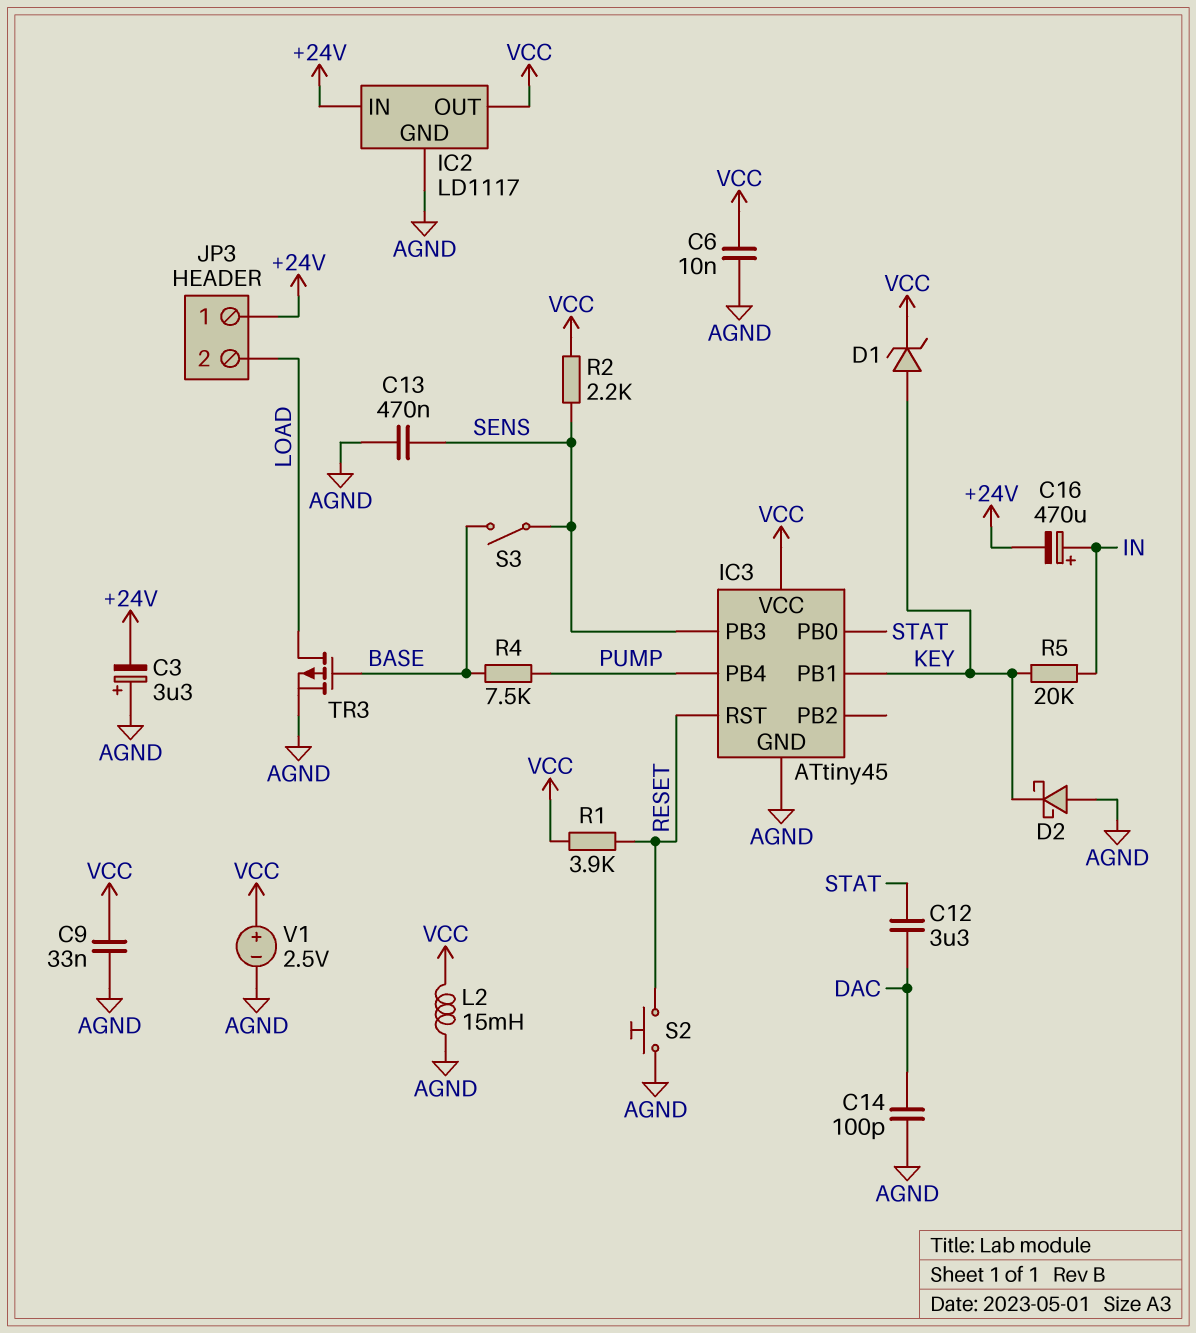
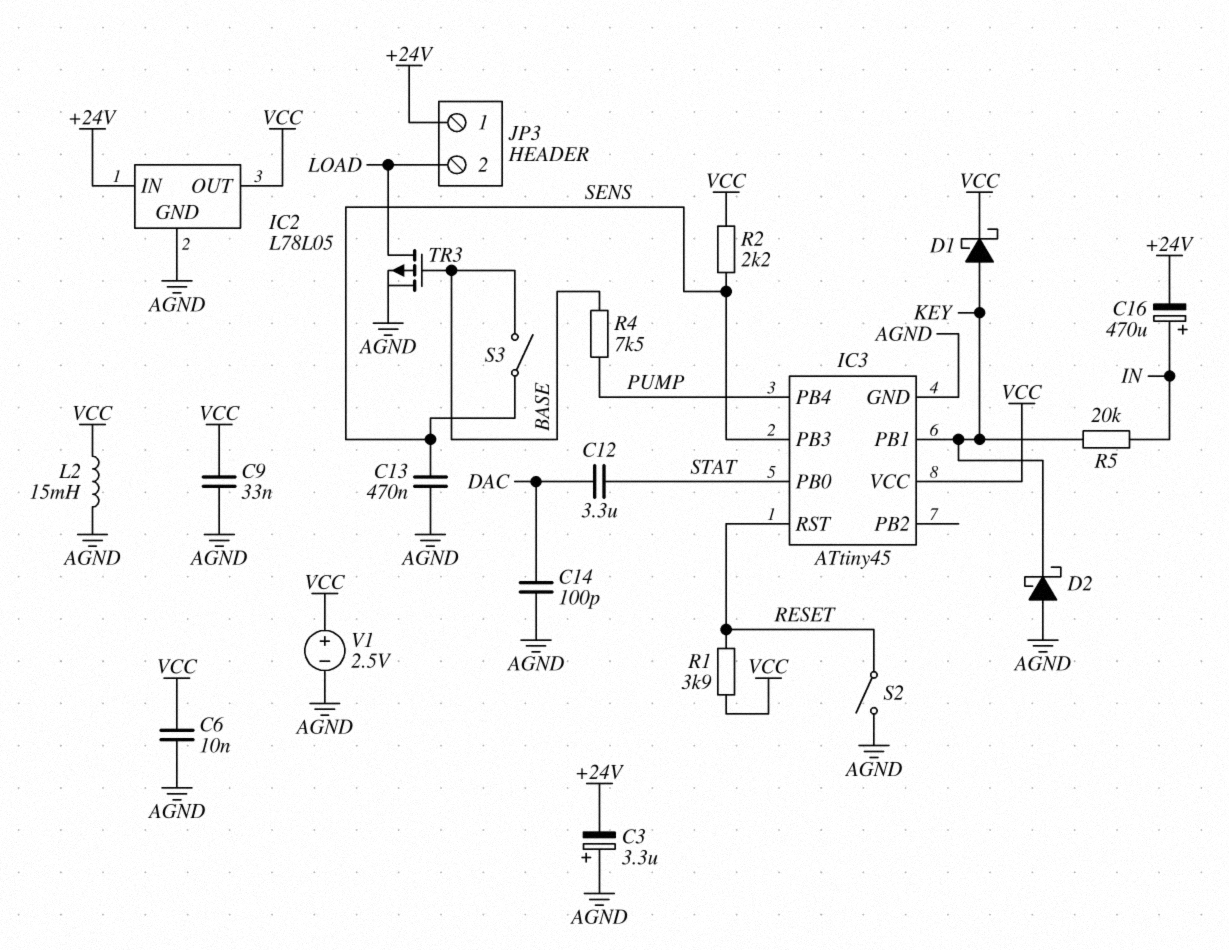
D1: zener (A KEY, K VCC) -> schottky (A KEY, K VCC)
IC2: LD1117 -> L78L05
S2: button (AGND, RESET) -> switch (AGND, RESET)

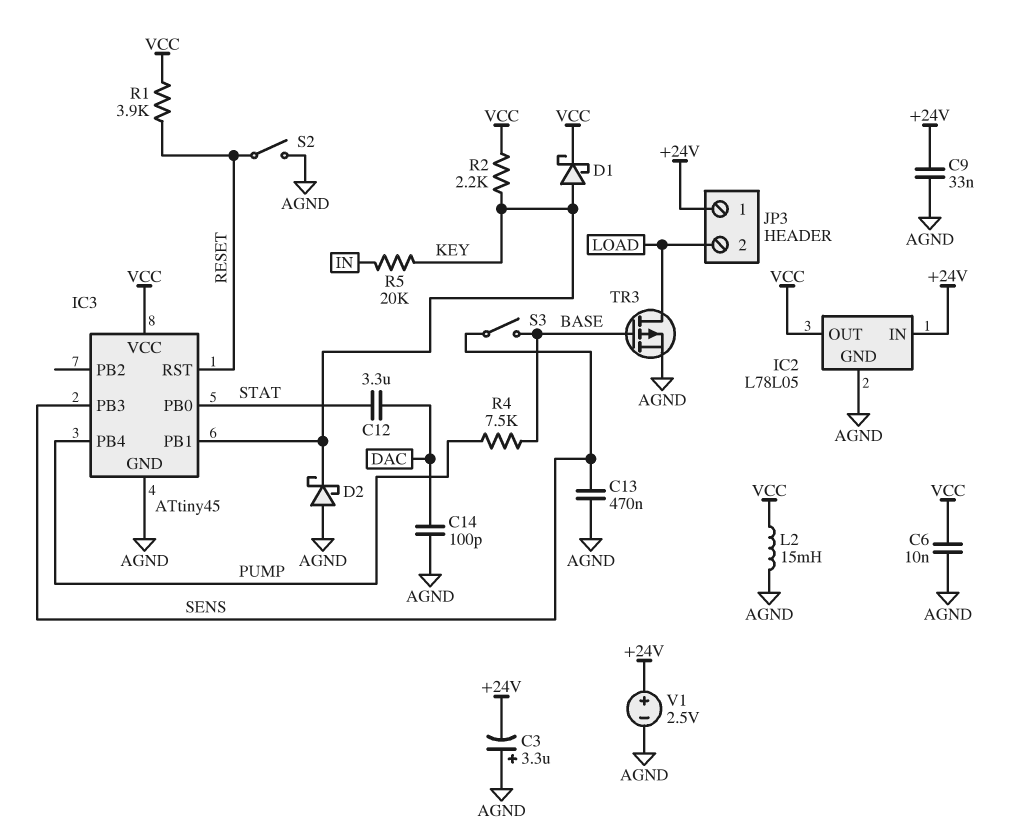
C9: 33nF (AGND, VCC) -> 33nF (+24V, AGND)
C16: 470uF (plus IN, minus +24V) -> none
R2: 2.2k (SENS, VCC) -> 2.2k (KEY, VCC)
V1: 2.5V (plus VCC, minus AGND) -> 2.5V (plus +24V, minus AGND)

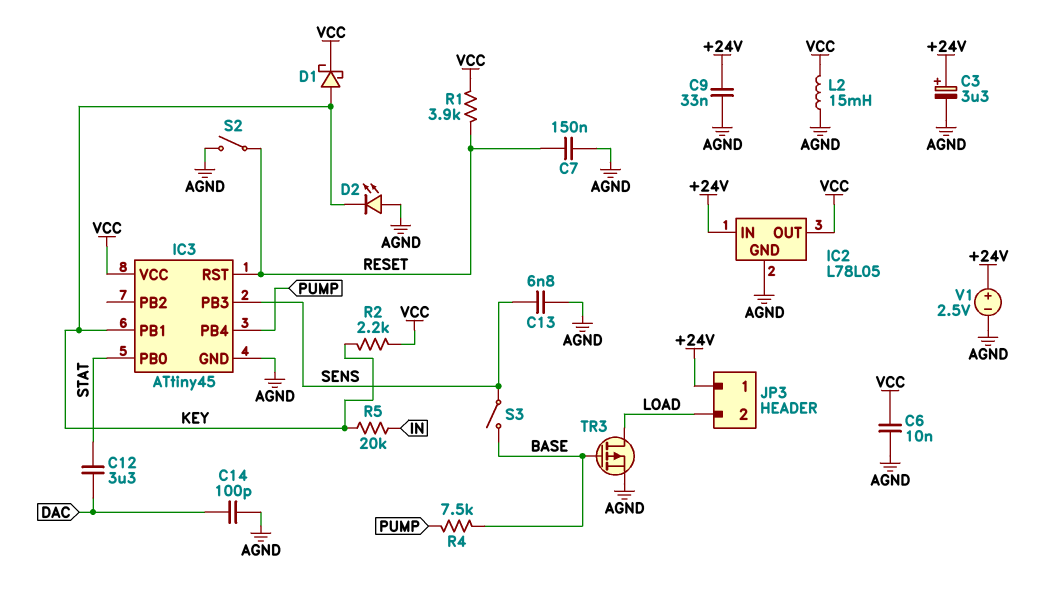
C3: 3.3uF (plus AGND, minus +24V) -> 3.3uF (plus +24V, minus AGND)
C7: none -> 150nF (AGND, RESET)
C13: 470nF (AGND, SENS) -> 6.8nF (AGND, SENS)
D2: schottky (A AGND, K KEY) -> LED (A AGND, K KEY)

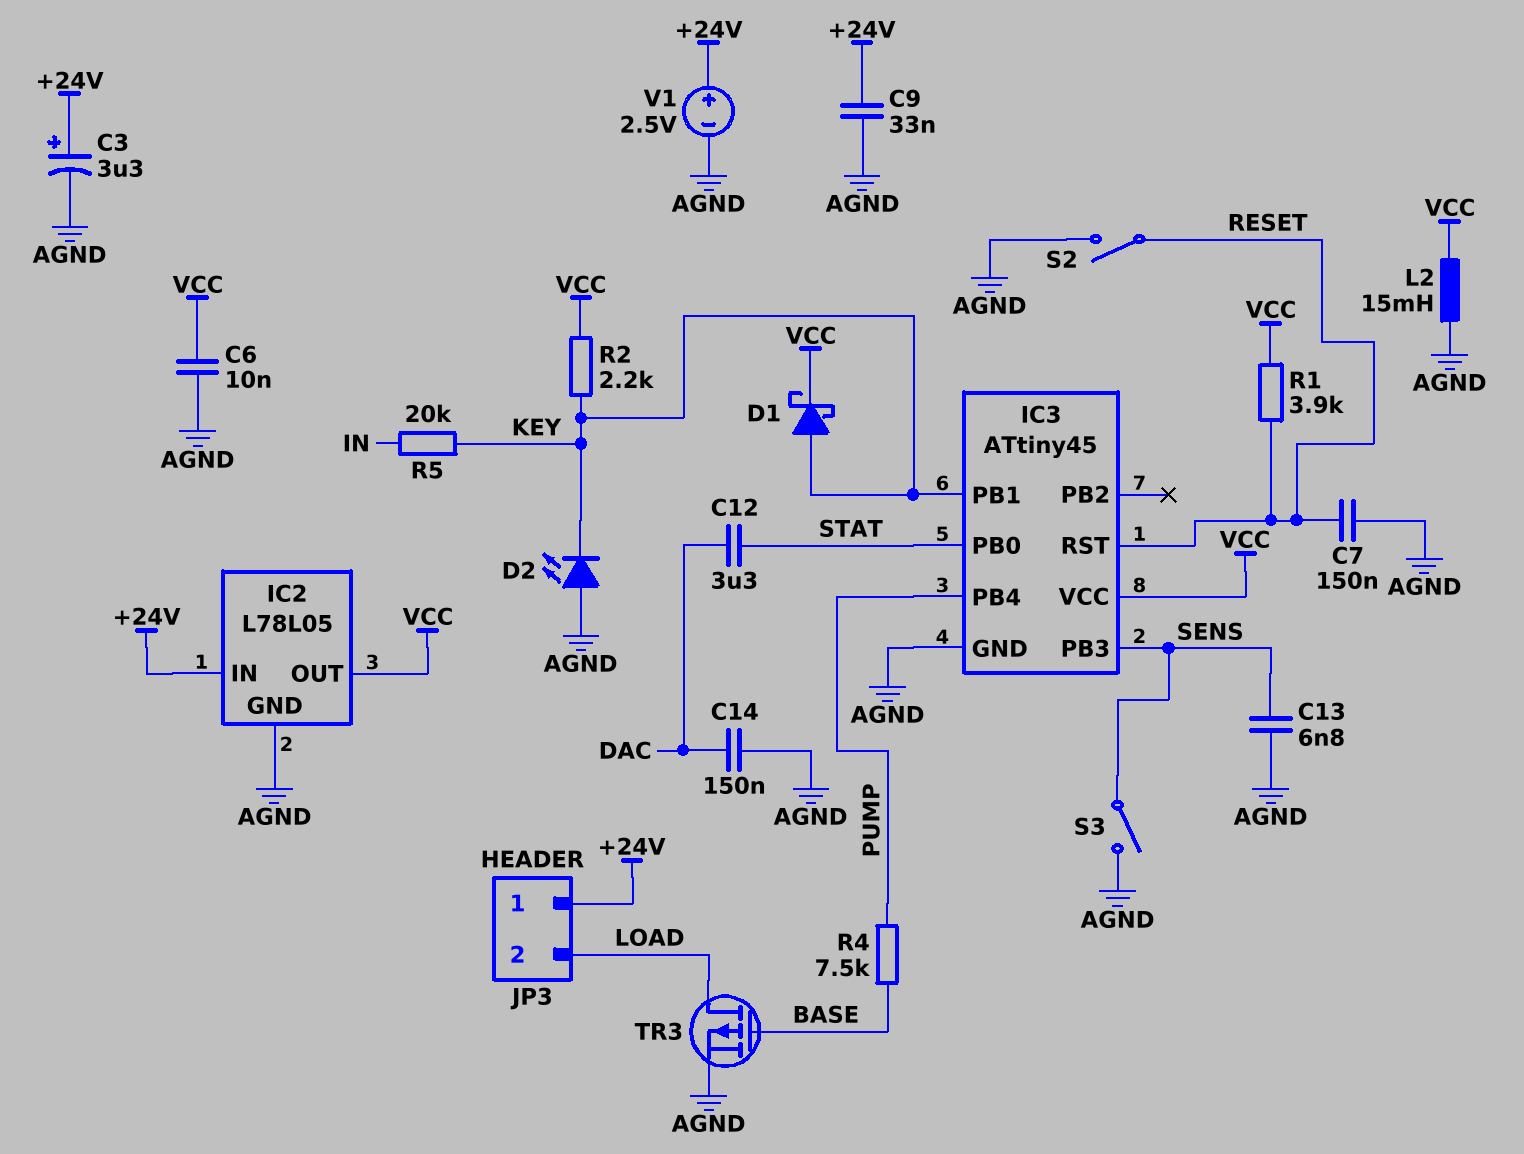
C14: 100pF (AGND, DAC) -> 150nF (AGND, DAC)
S3: switch (BASE, SENS) -> switch (AGND, SENS)

